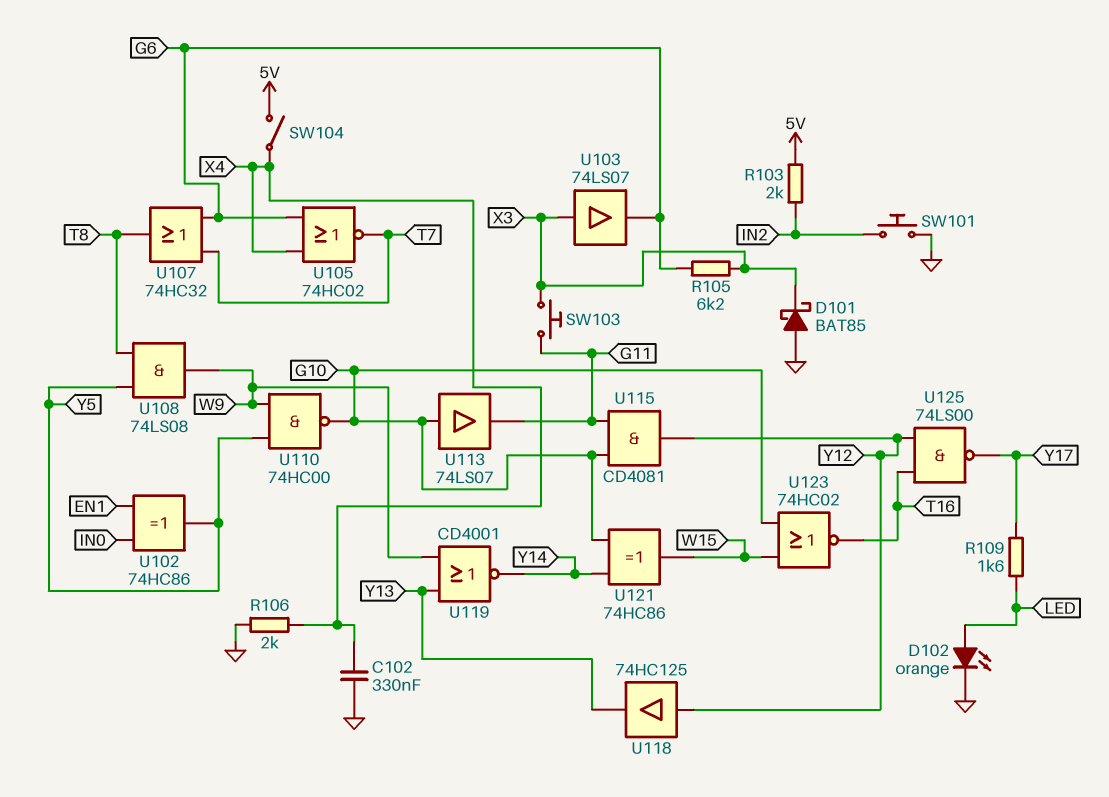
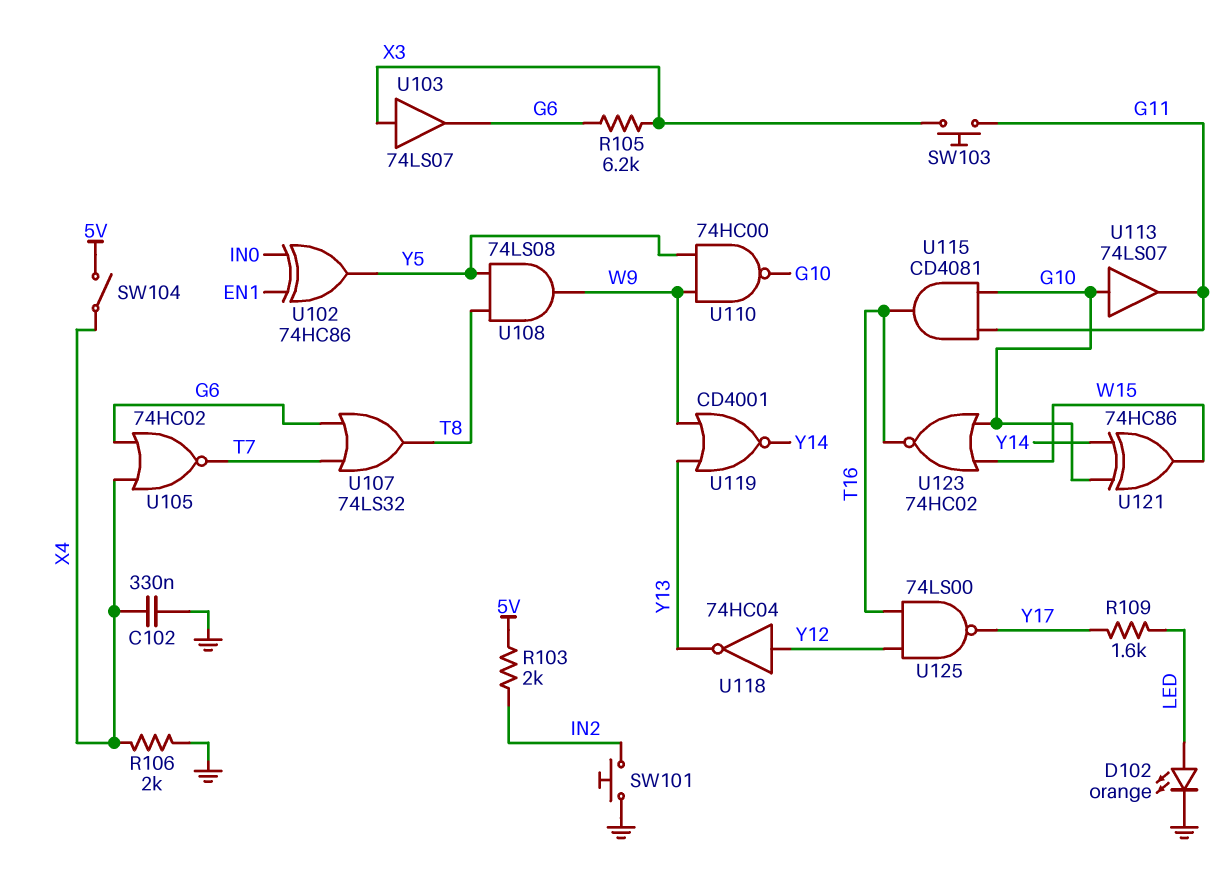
D101: schottky BAT85 (A GND, K X3) -> none
U107: OR 74HC32 (in G6, in T7, out T8) -> OR 74LS32 (in G6, in T7, out T8)
U115: AND CD4081 (in G10, in G11, out Y12) -> AND CD4081 (in G10, in G11, out T16)
U118: buffer 74HC125 (in Y12, out Y13) -> NOT 74HC04 (in Y12, out Y13)

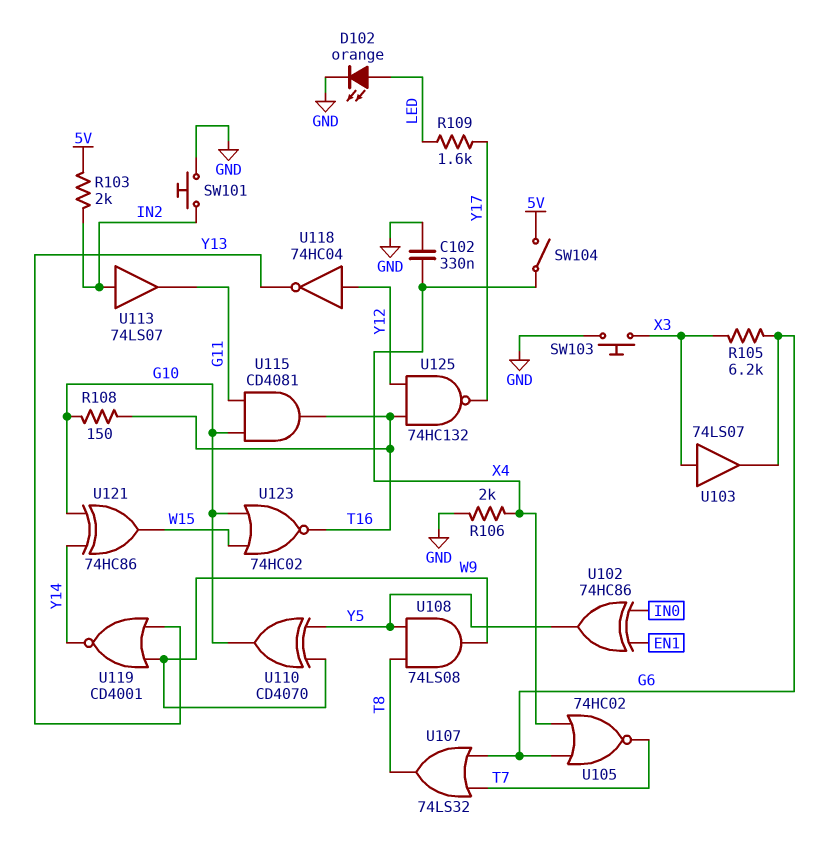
R108: none -> 150 (G10, T16)
SW103: button (G11, X3) -> button (GND, X3)
U110: NAND 74HC00 (in W9, in Y5, out G10) -> XOR CD4070 (in W9, in Y5, out G10)
U113: buffer 74LS07 (in G10, out G11) -> buffer 74LS07 (in IN2, out G11)
U125: NAND 74LS00 (in T16, in Y12, out Y17) -> NAND 74HC132 (in T16, in Y12, out Y17)

